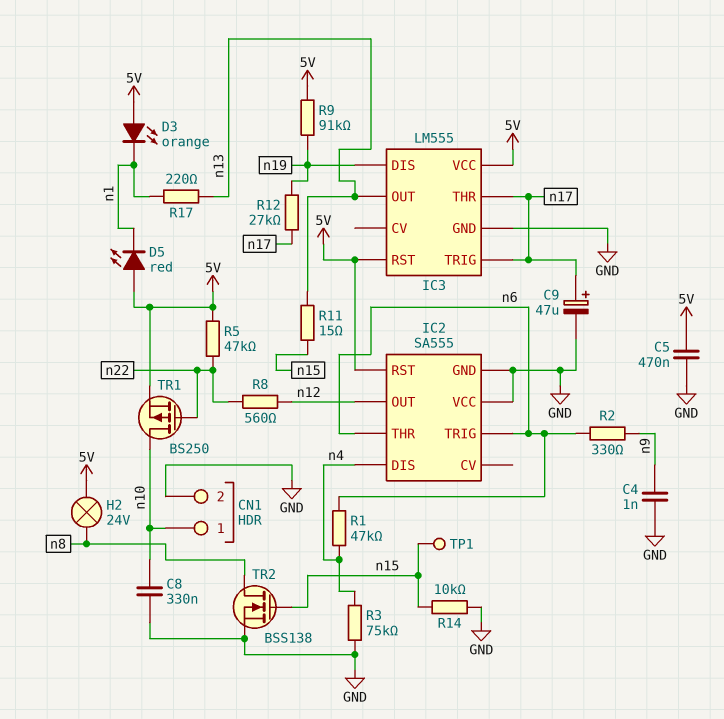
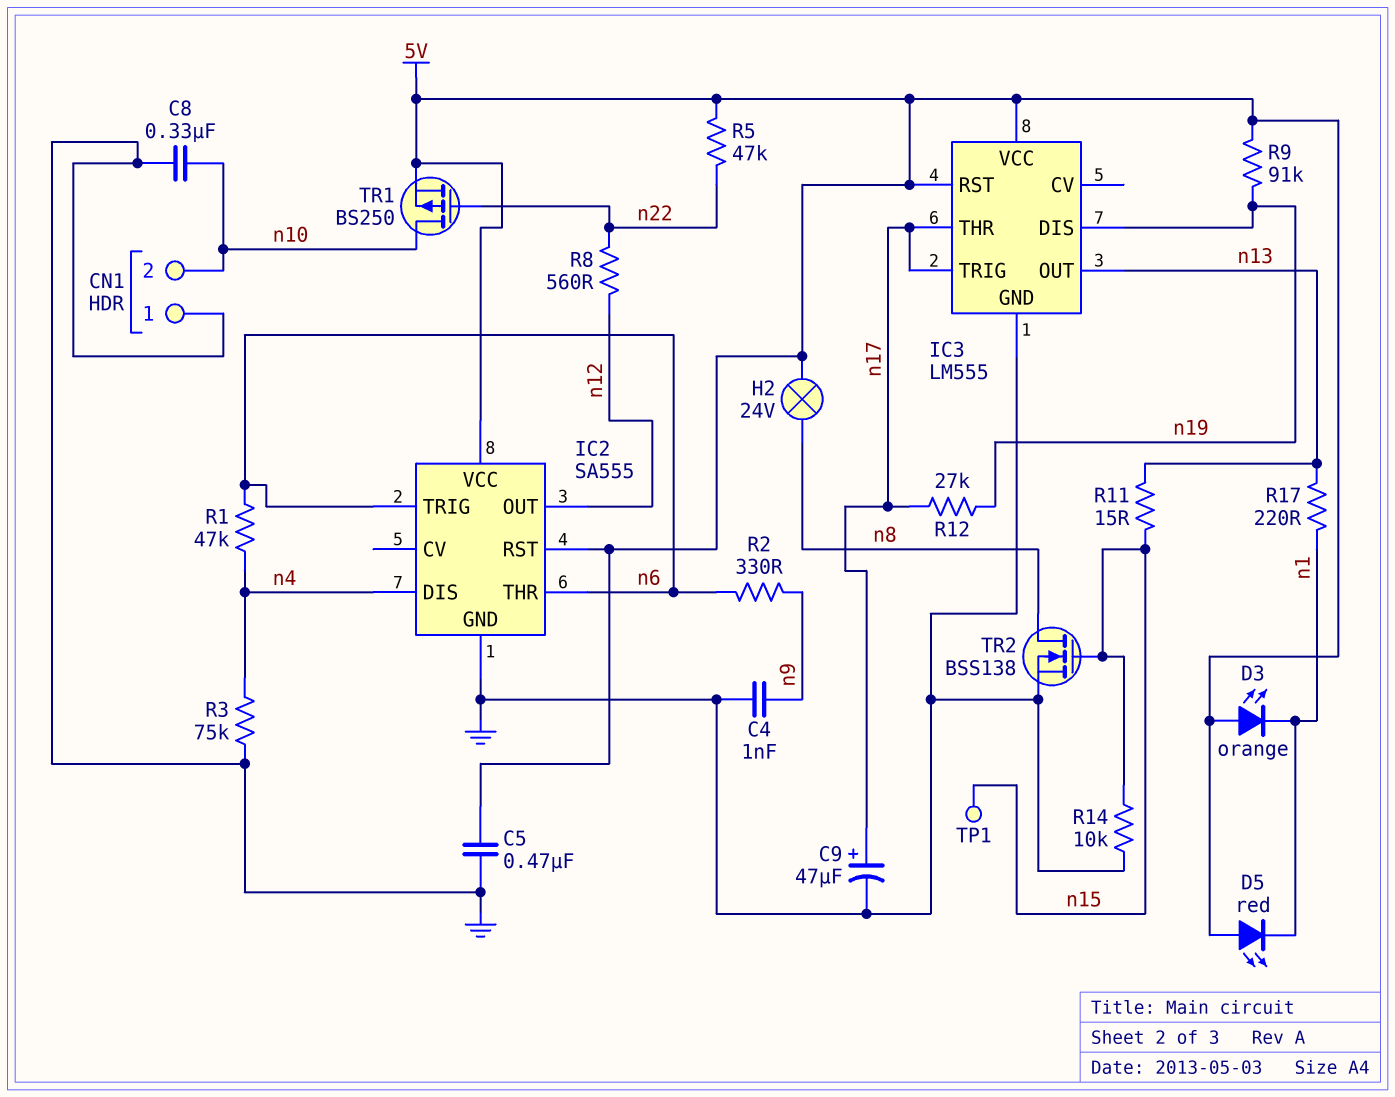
CN1 pin 1: n10 -> GND
CN1 pin 2: GND -> n10
IC2 pin VCC: GND -> 5V

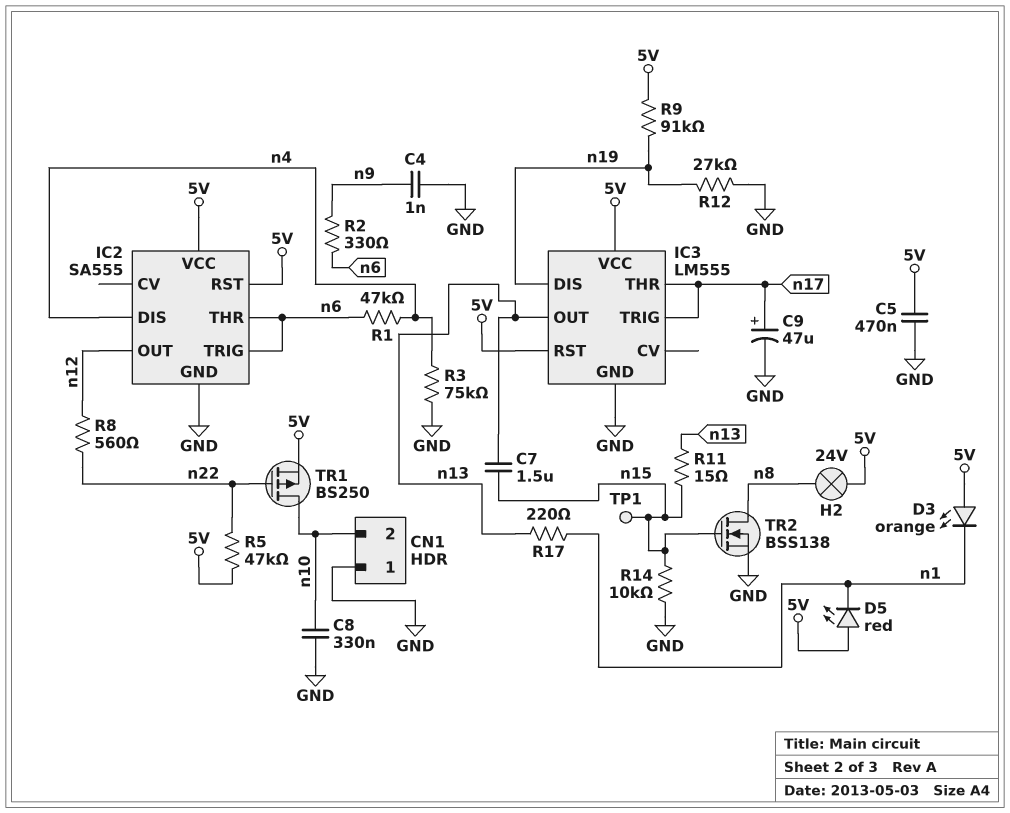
C7: none -> 1.5uF (n13, n15)
R12: 27k (n17, n19) -> 27k (GND, n19)

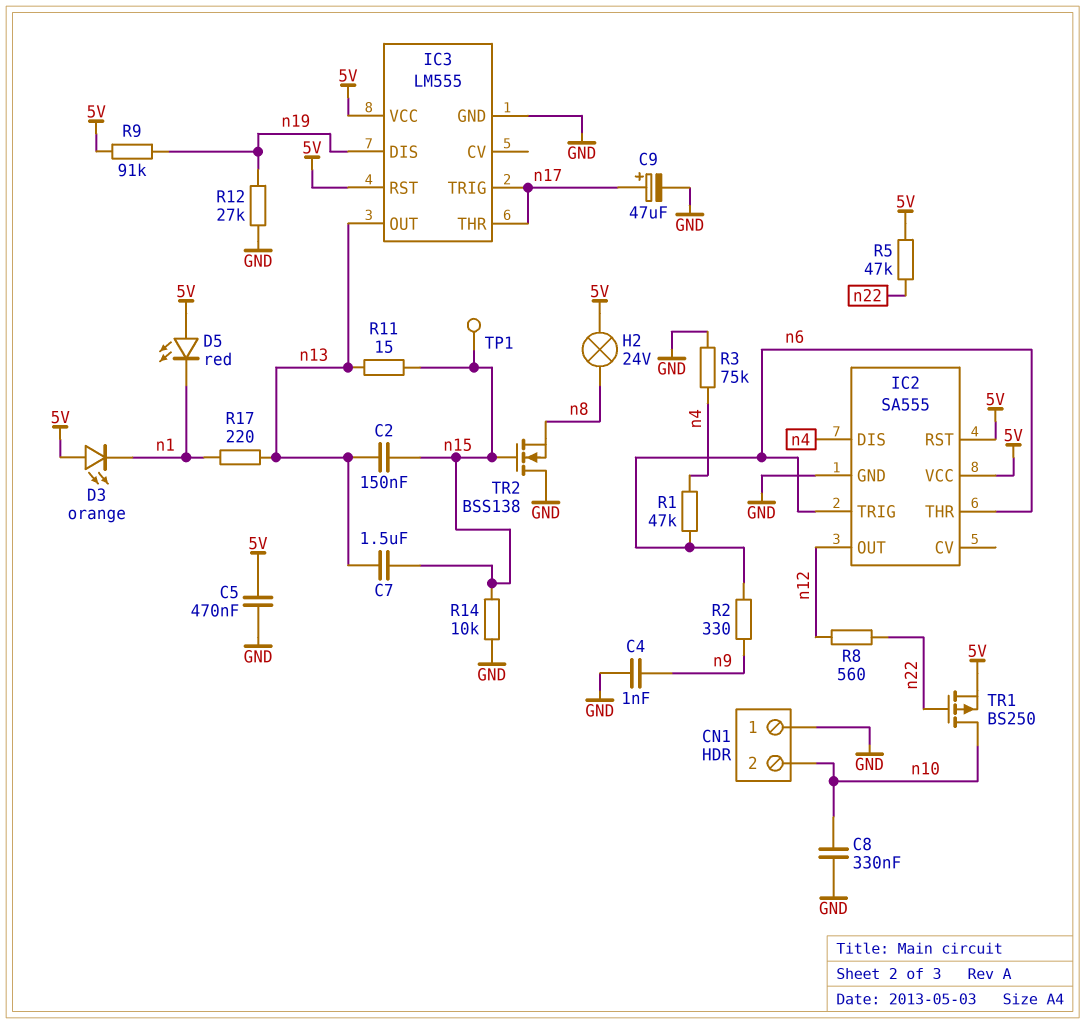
C2: none -> 150nF (n13, n15)
TR2: NMOS BSS138 (G n15, D n8, S GND) -> NMOS BSS138 (G n15, D GND, S n8)

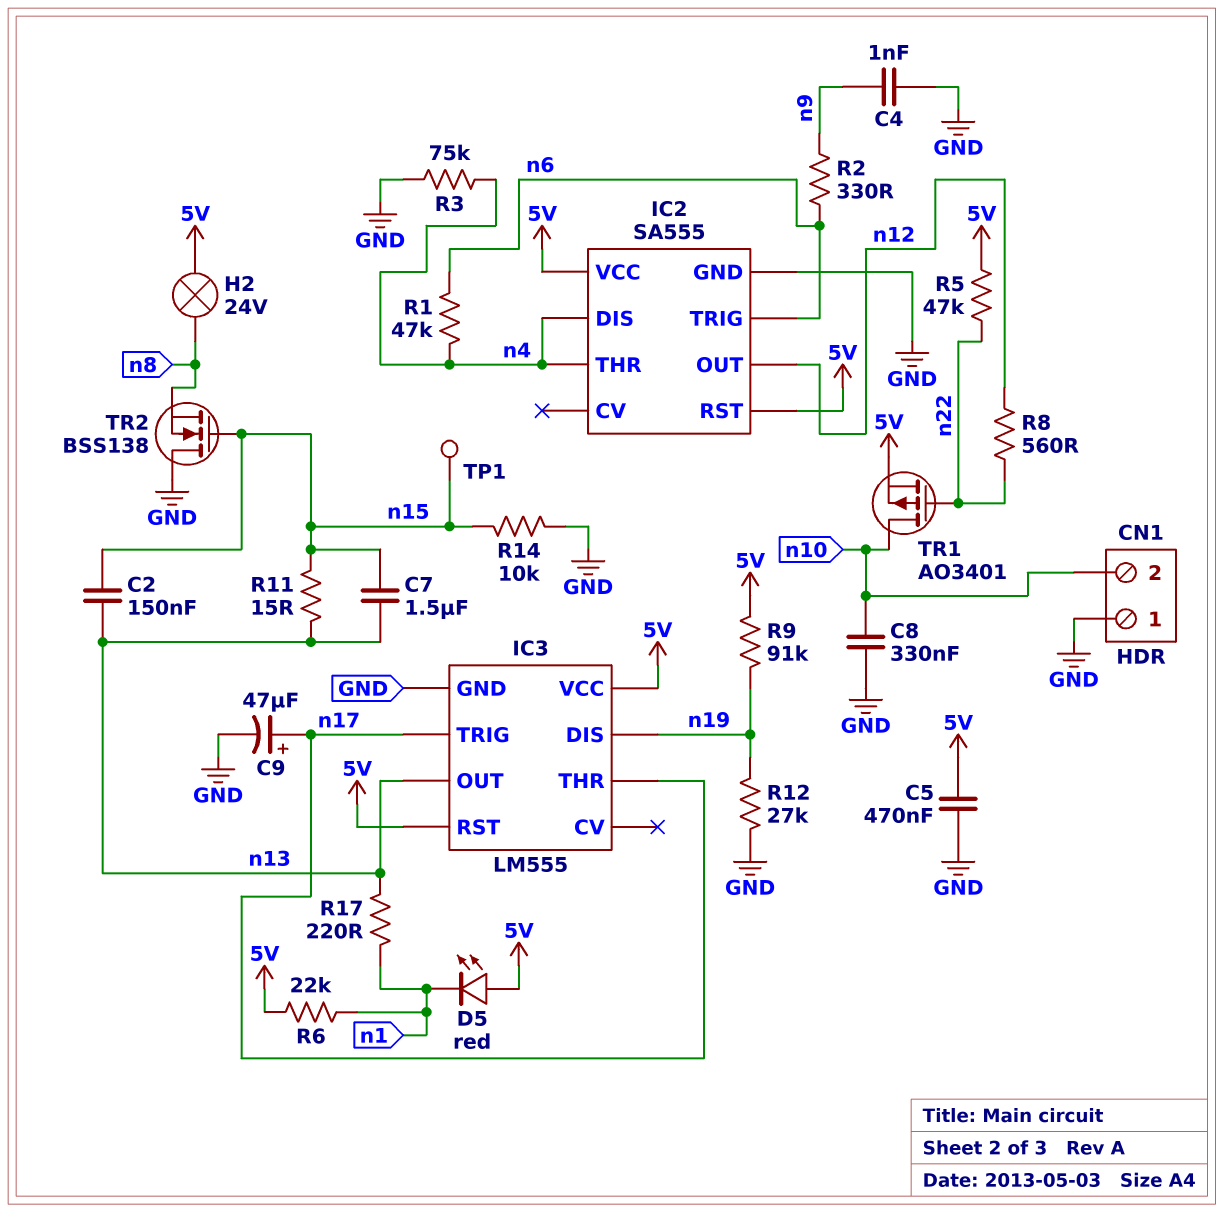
D3: LED orange (A 5V, K n1) -> none
IC2 pin THR: n6 -> n4
R6: none -> 22k (5V, n1)
TR1: PMOS BS250 (G n22, D n10, S 5V) -> PMOS AO3401 (G n22, D n10, S 5V)

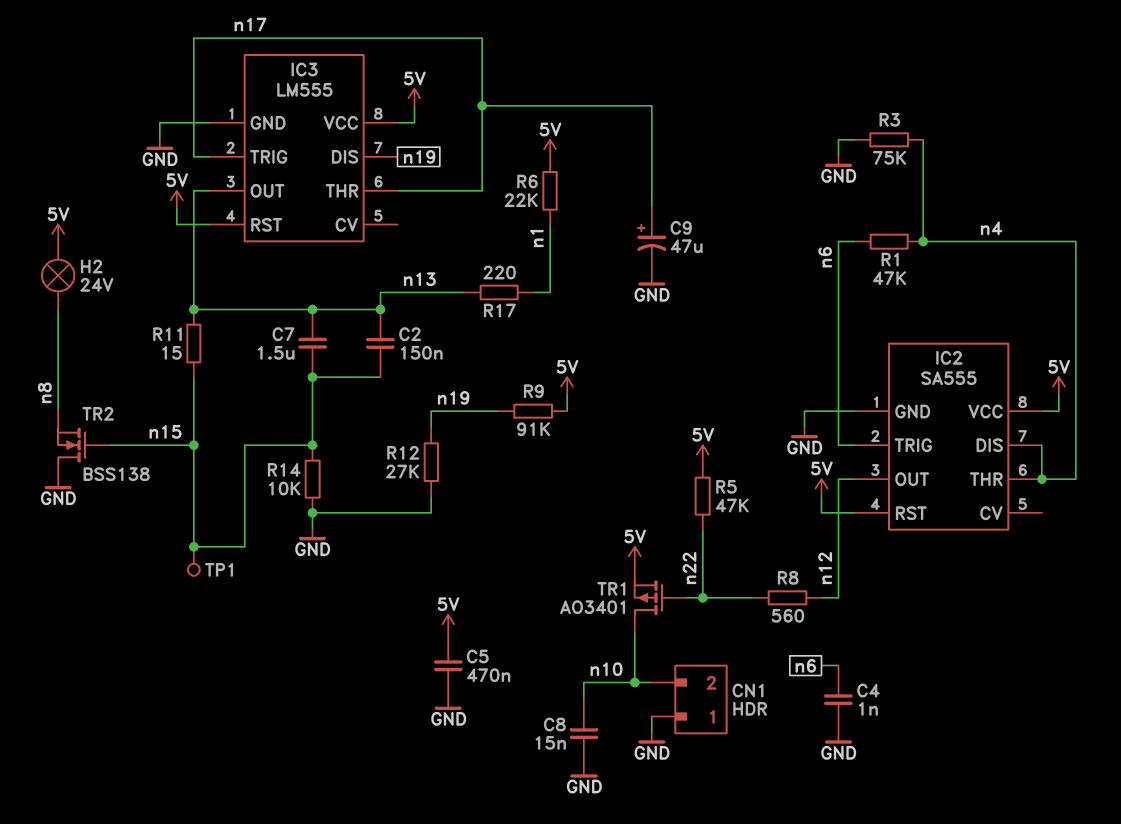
C4: 1nF (GND, n9) -> 1nF (GND, n6)
C8: 330nF (GND, n10) -> 15nF (GND, n10)
D5: LED red (A 5V, K n1) -> none
R2: 330 (n6, n9) -> none

